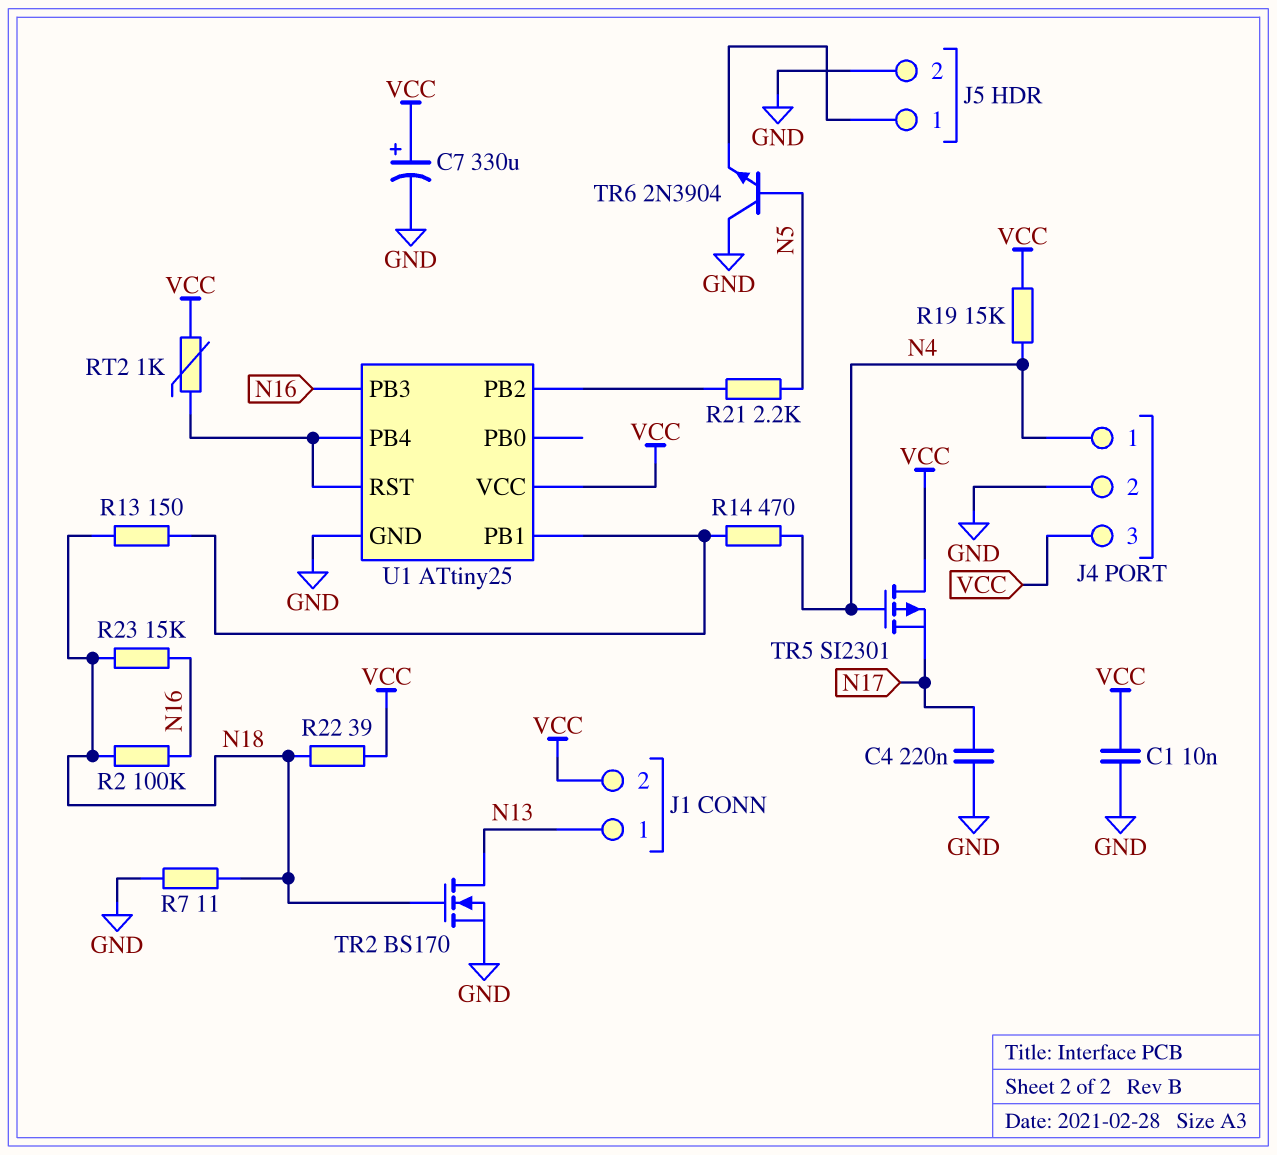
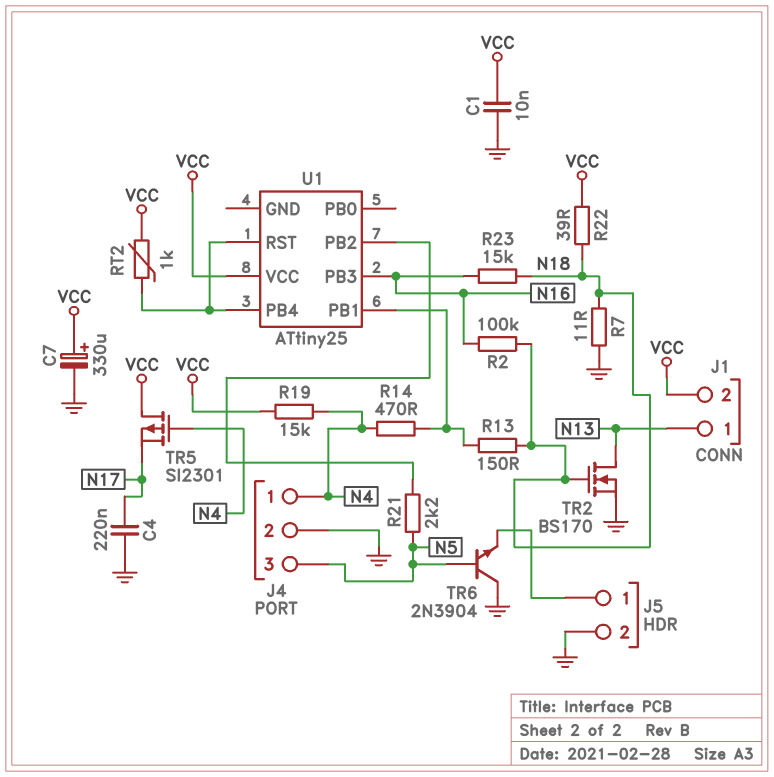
J4 pin 3: VCC -> N5
U1 pin GND: GND -> none

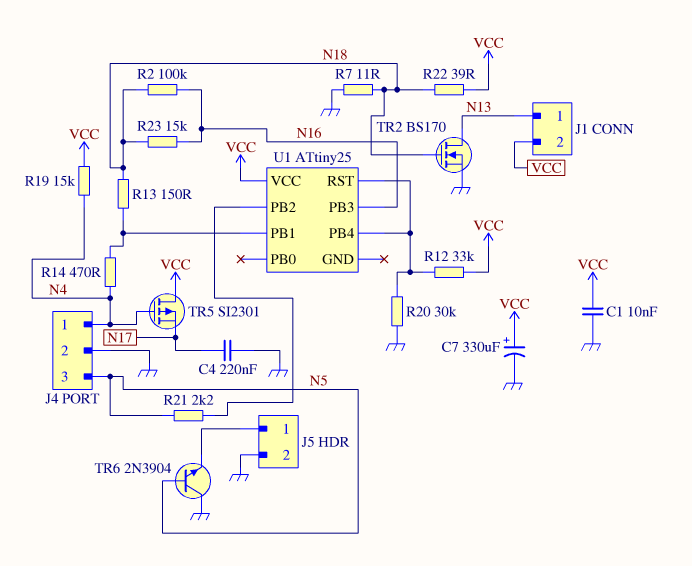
R12: none -> 33k (U1/PB4, VCC)
R20: none -> 30k (GND, U1/PB4)
RT2: 1k (U1/PB4, VCC) -> none

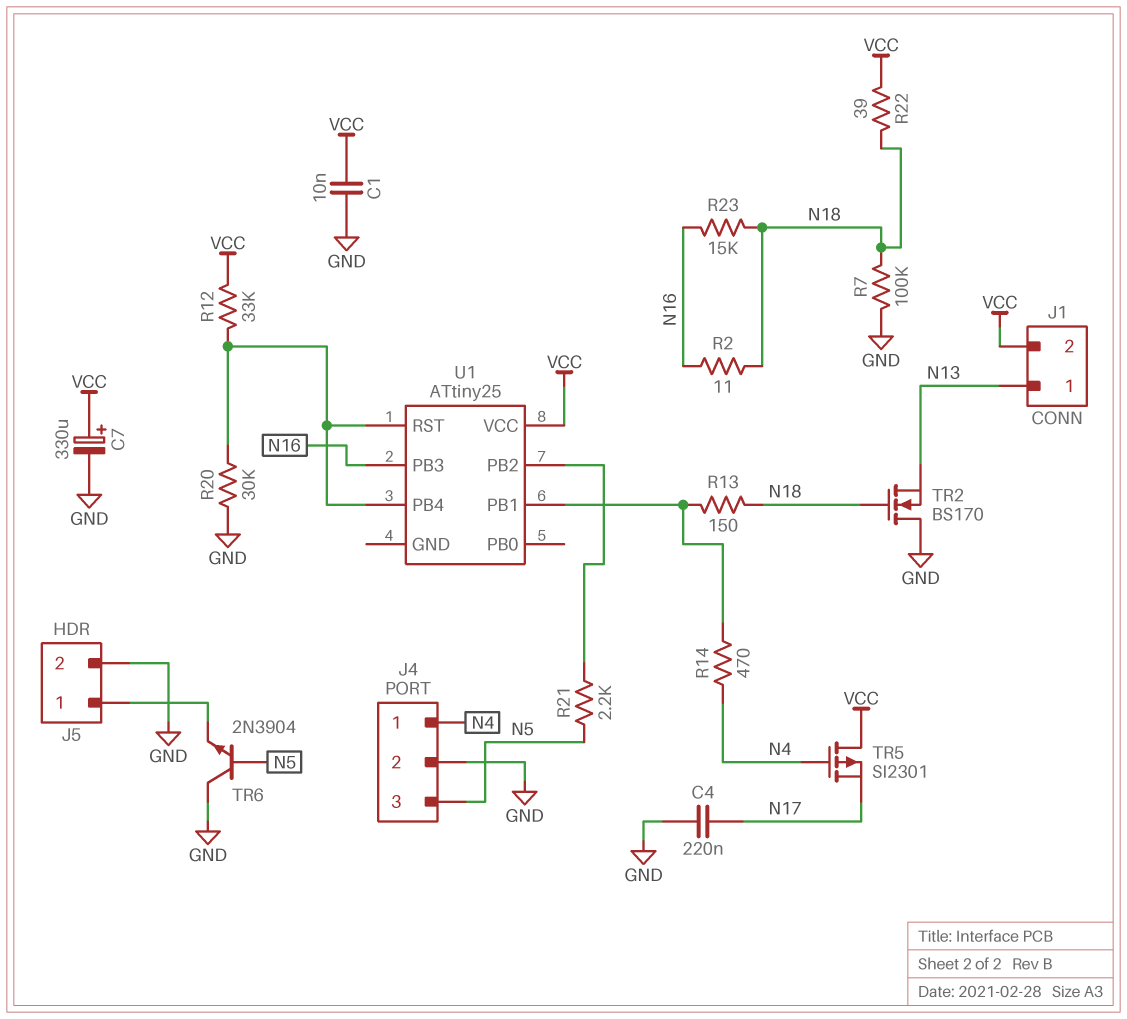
R2: 100k (N16, N18) -> 11 (N16, N18)
R7: 11 (GND, N18) -> 100k (GND, N18)
R19: 15k (N4, VCC) -> none
TR2: NMOS BS170 (G N18, D N13, S GND) -> NMOS BS170 (G N18, D GND, S N13)

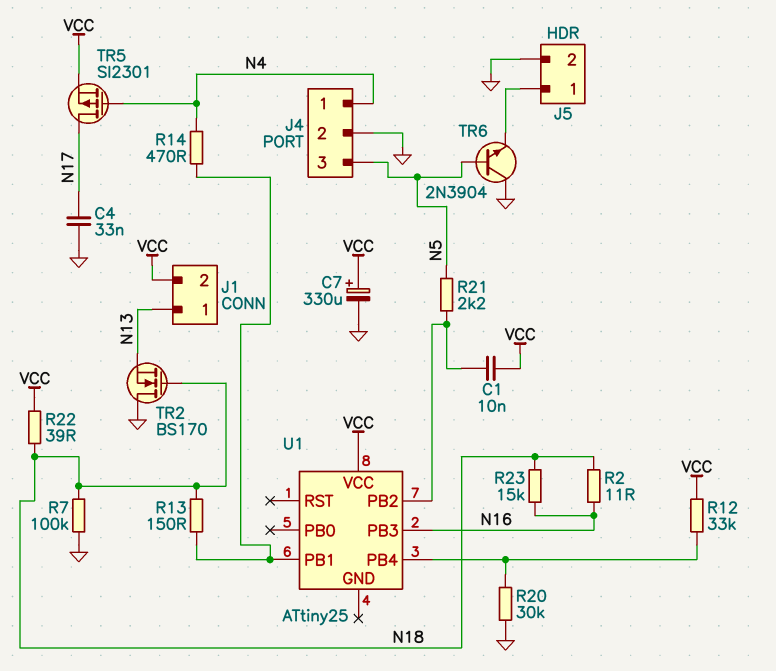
C1: 10nF (GND, VCC) -> 10nF (U1/PB2, VCC)
C4: 220nF (GND, N17) -> 33nF (GND, N17)
TR5: PMOS SI2301 (G N4, D VCC, S N17) -> PMOS SI2301 (G N4, D N17, S VCC)
U1 pin RST: U1/PB4 -> none

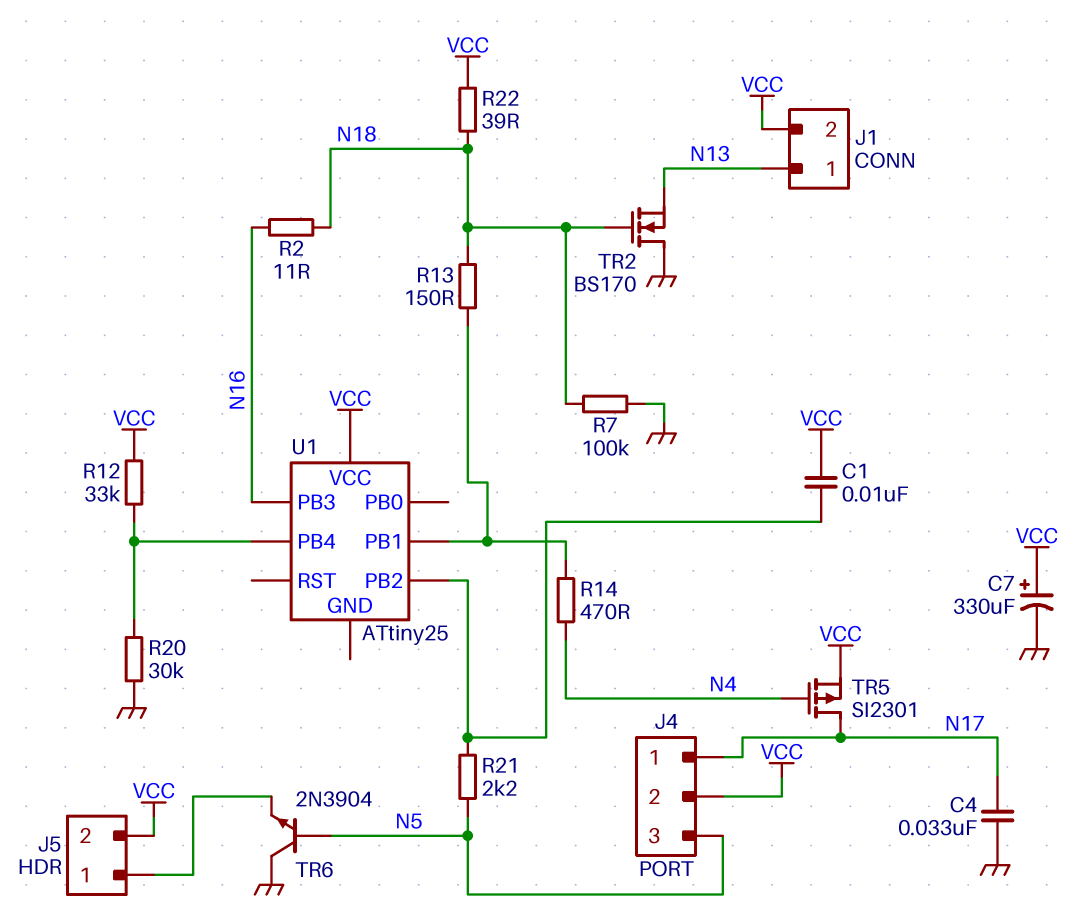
J4 pin 1: N4 -> N17
J4 pin 2: GND -> VCC
J5 pin 2: GND -> VCC
R23: 15k (N16, N18) -> none

